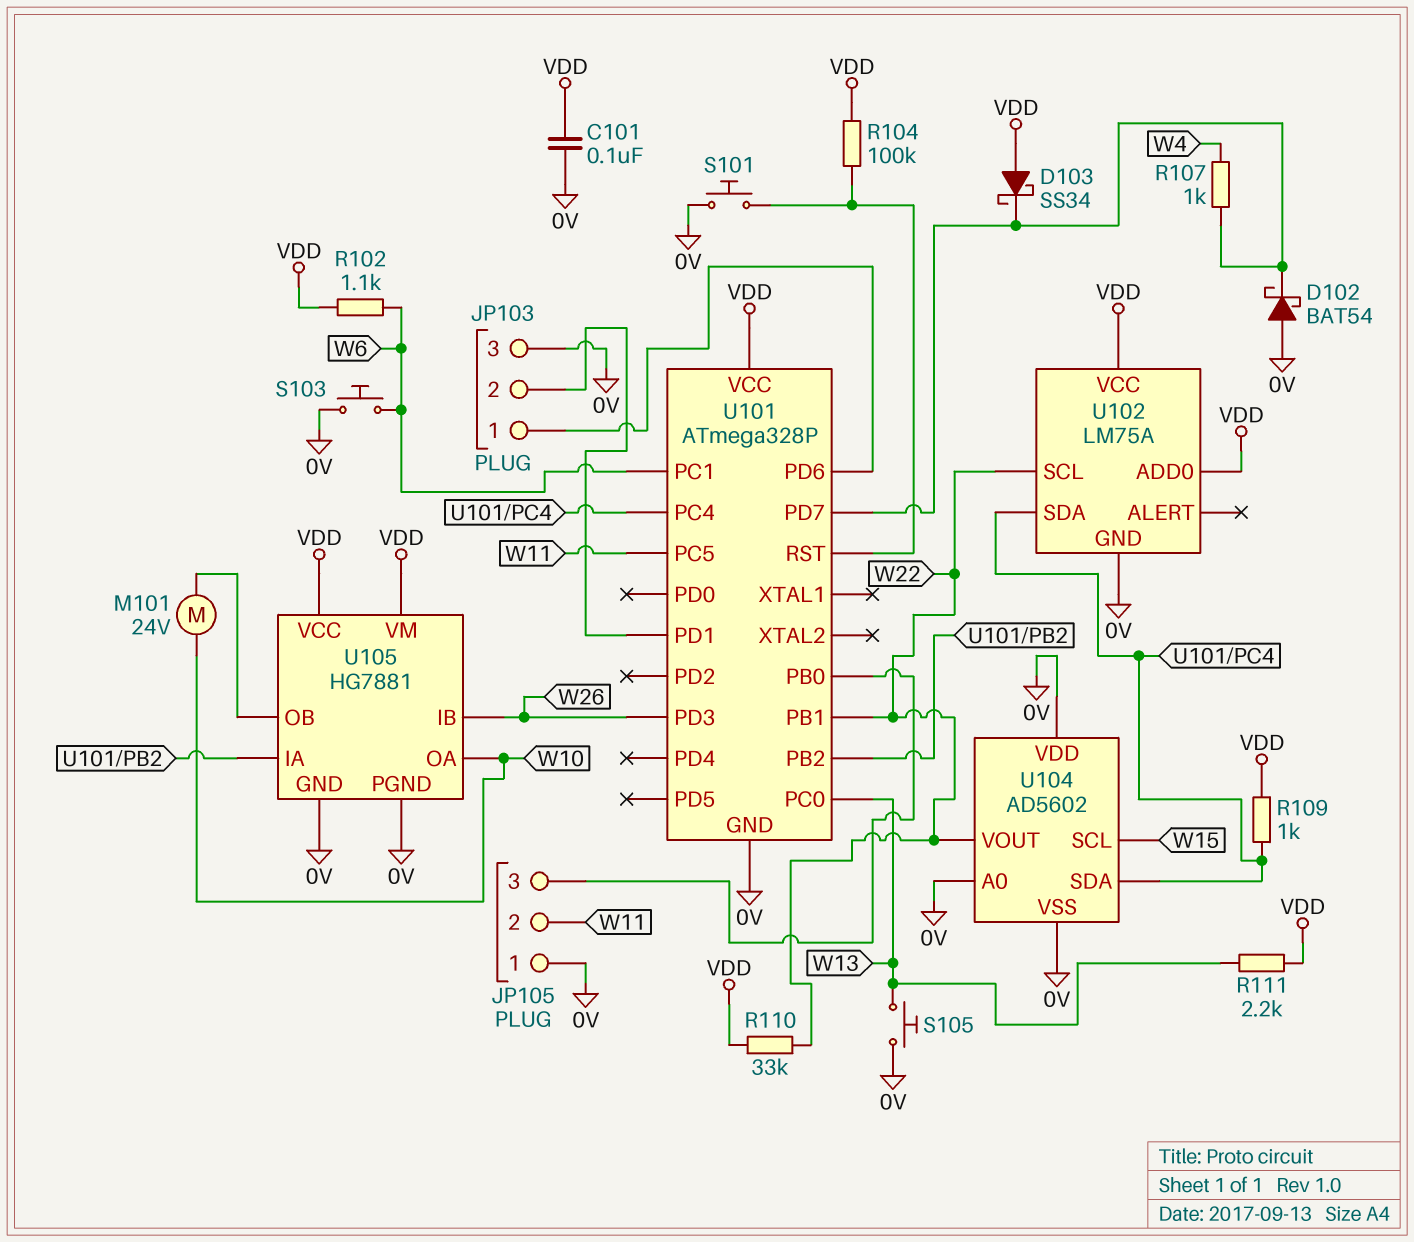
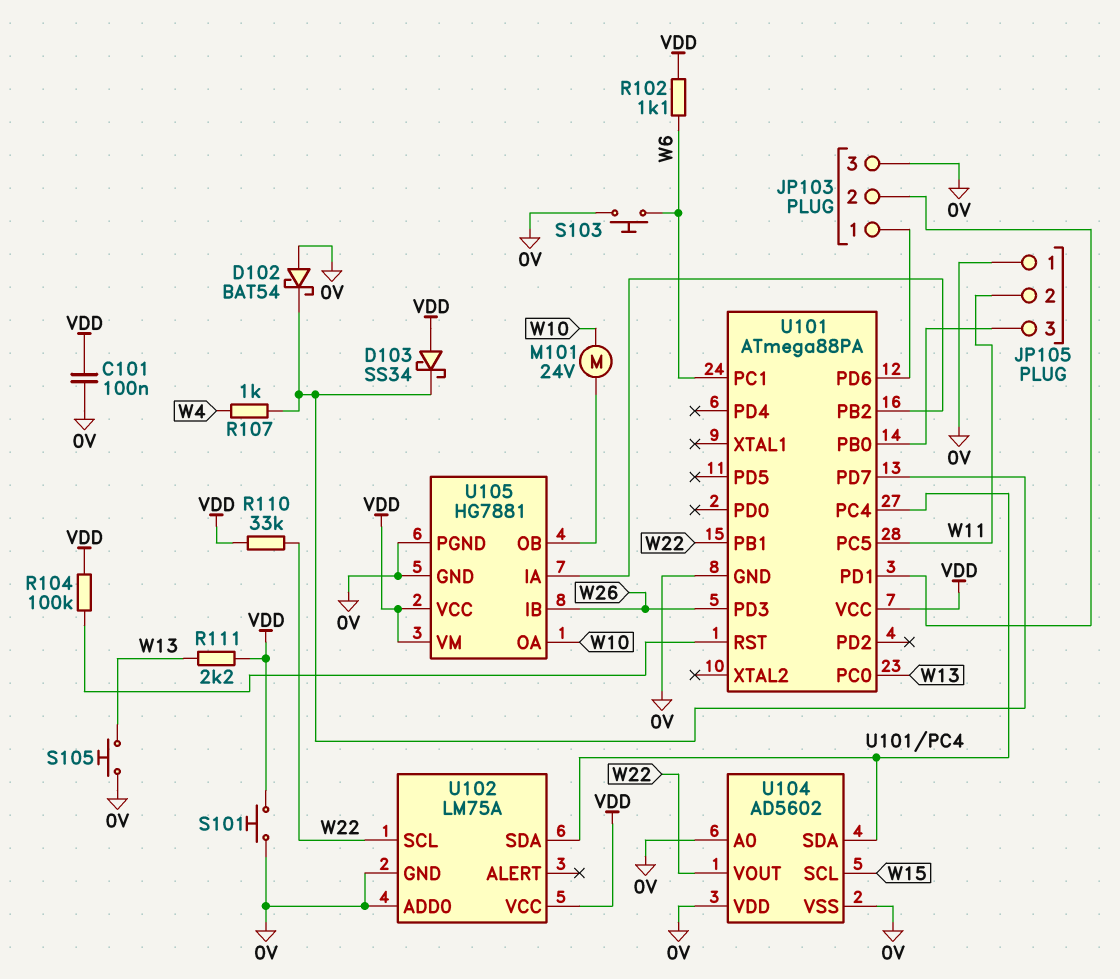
R109: 1k (U101/PC4, VDD) -> none
S101: button (0V, U101/RST) -> button (0V, VDD)
U101: ATmega328P -> ATmega88PA
U102 pin ADD0: VDD -> 0V

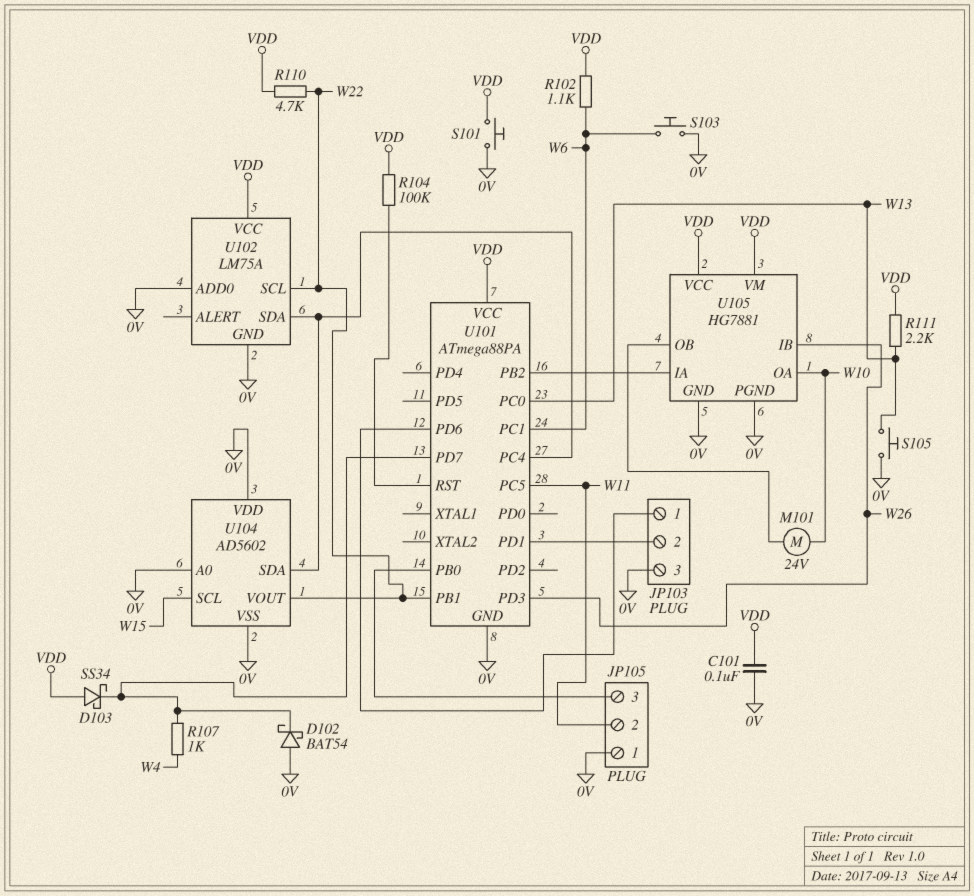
R110: 33k (VDD, W22) -> 4.7k (VDD, W22)

